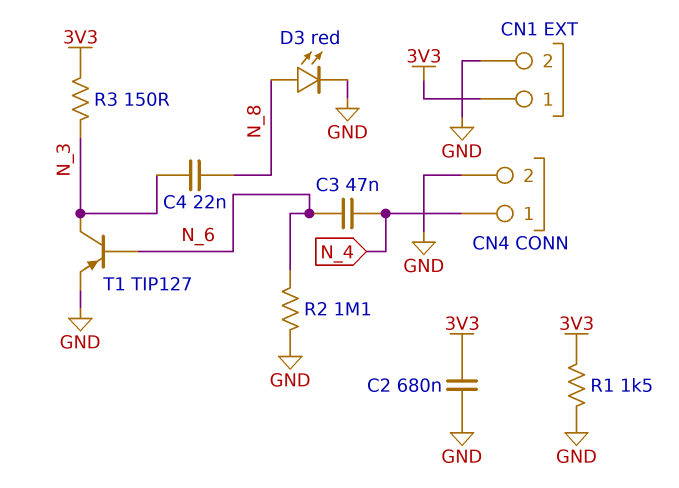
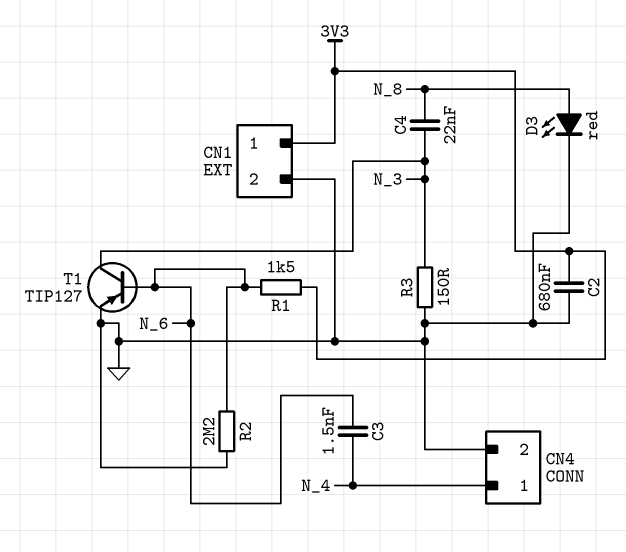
C3: 47nF (N_4, N_6) -> 1.5nF (N_4, N_6)
R1: 1.5k (3V3, GND) -> 1.5k (3V3, N_6)
R2: 1.1M (GND, N_6) -> 2.2M (GND, N_6)
R3: 150 (3V3, N_3) -> 150 (GND, N_3)

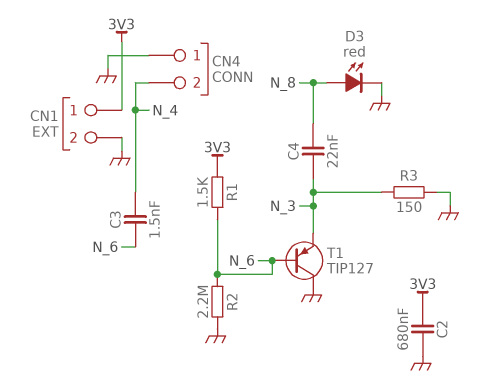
CN4 pin 1: N_4 -> GND
CN4 pin 2: GND -> N_4
T1: PNP TIP127 (B N_6, C N_3, E GND) -> PNP TIP127 (B N_6, C GND, E N_3)

